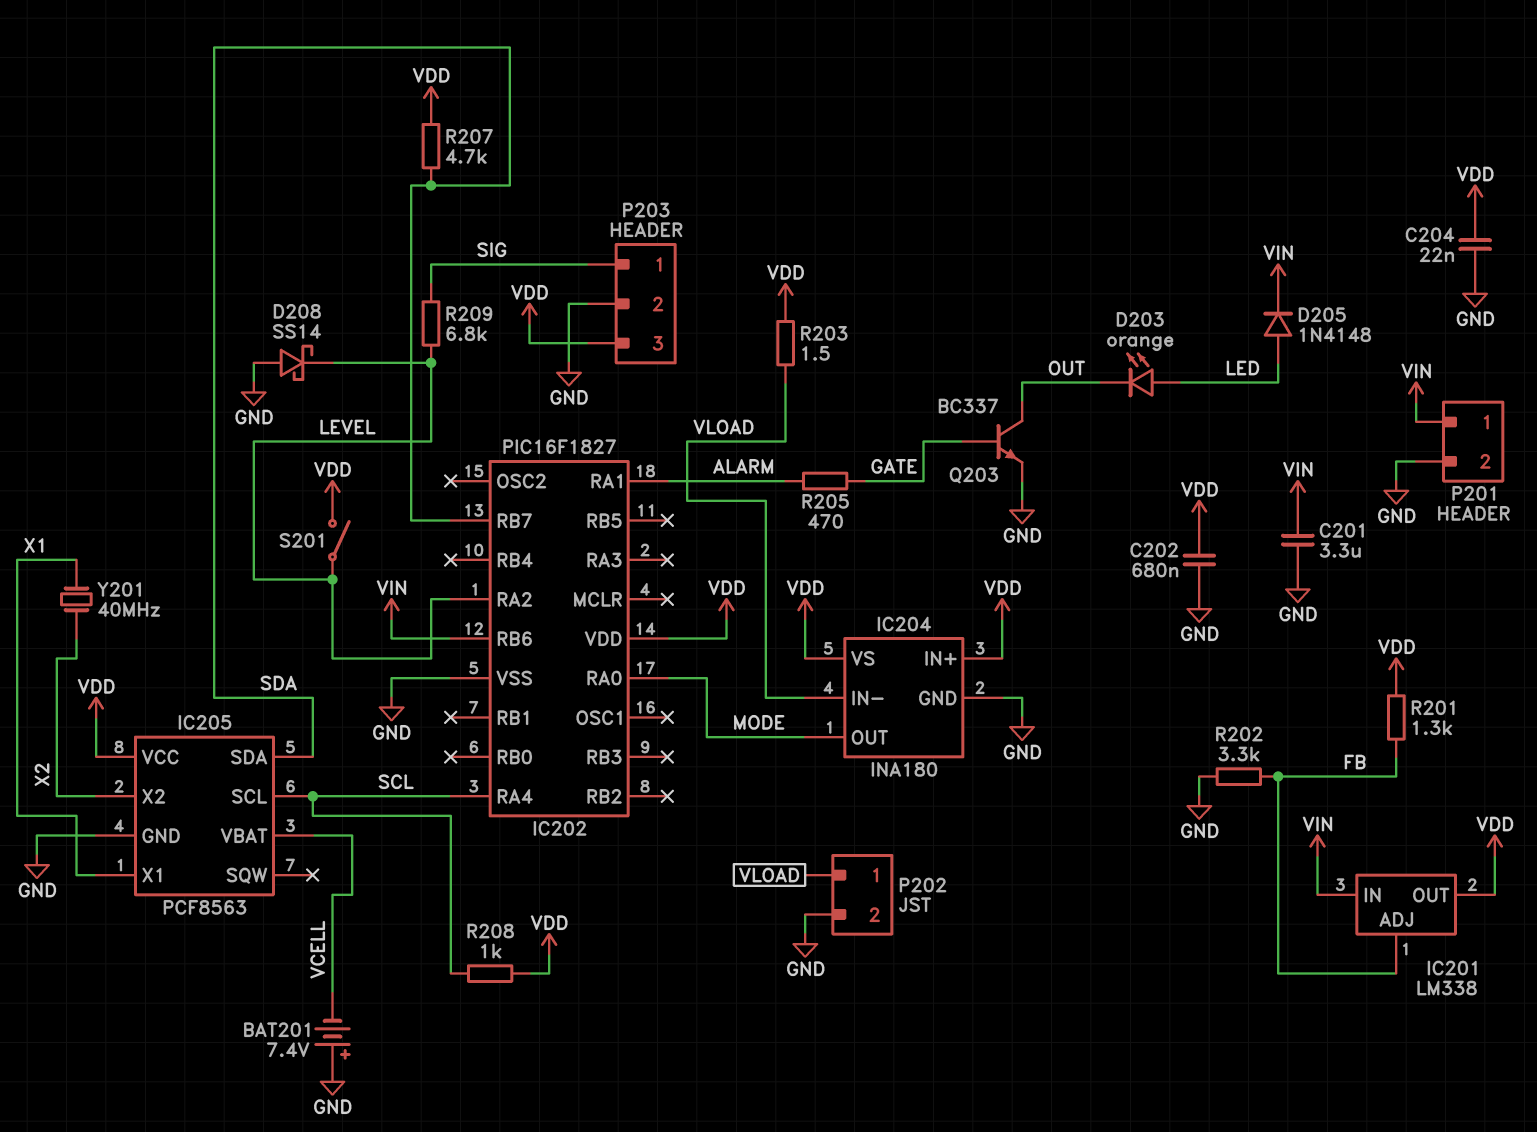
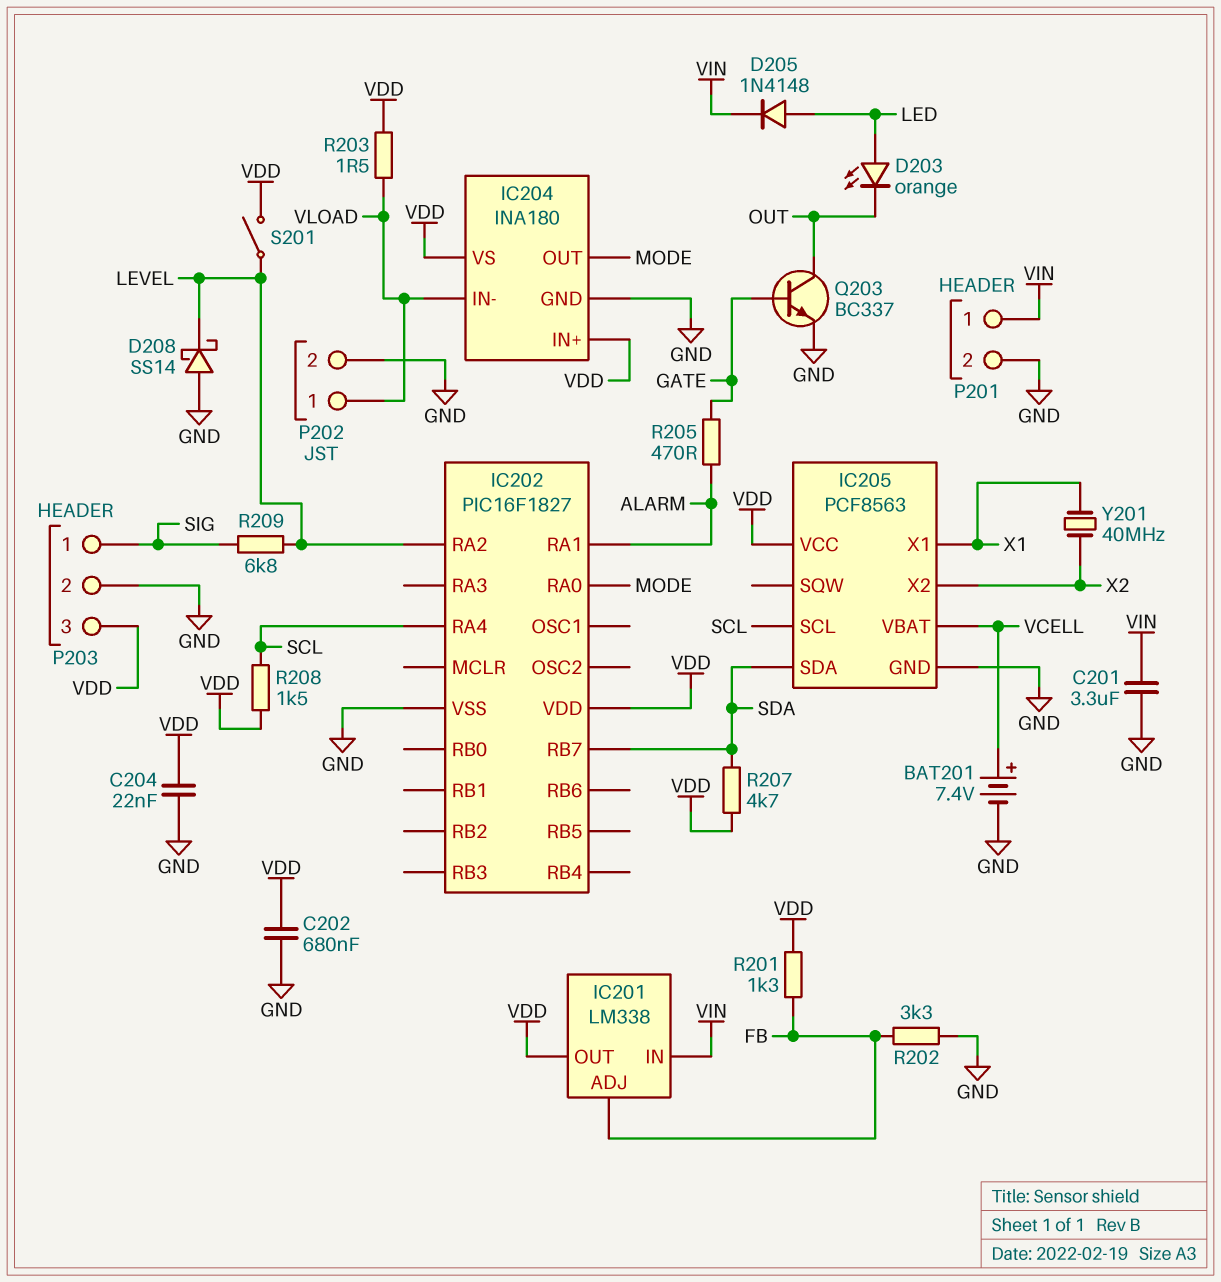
BAT201: 7.4V (plus GND, minus VCELL) -> 7.4V (plus VCELL, minus GND)
IC202 pin RB6: VIN -> none
R208: 1k (SCL, VDD) -> 1.5k (SCL, VDD)

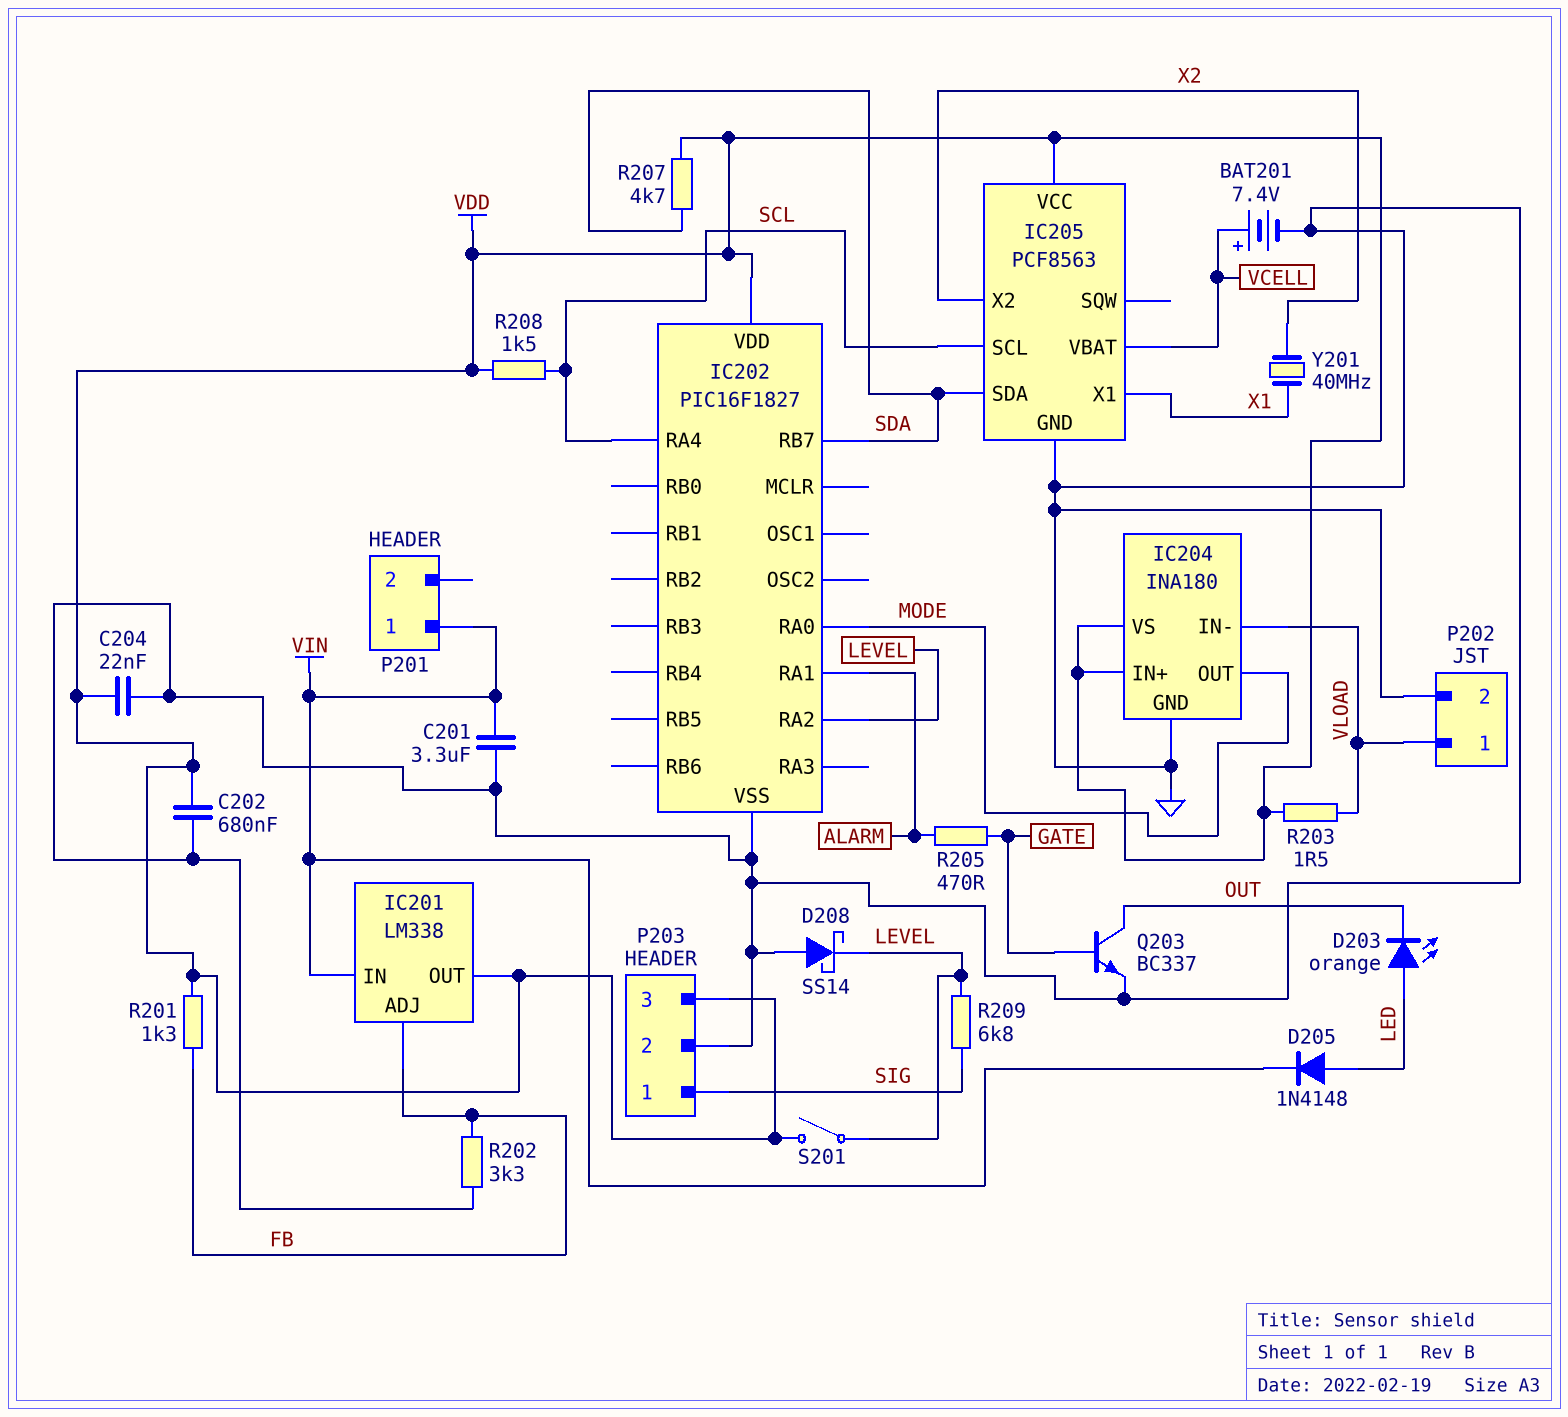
P201 pin 2: GND -> none

